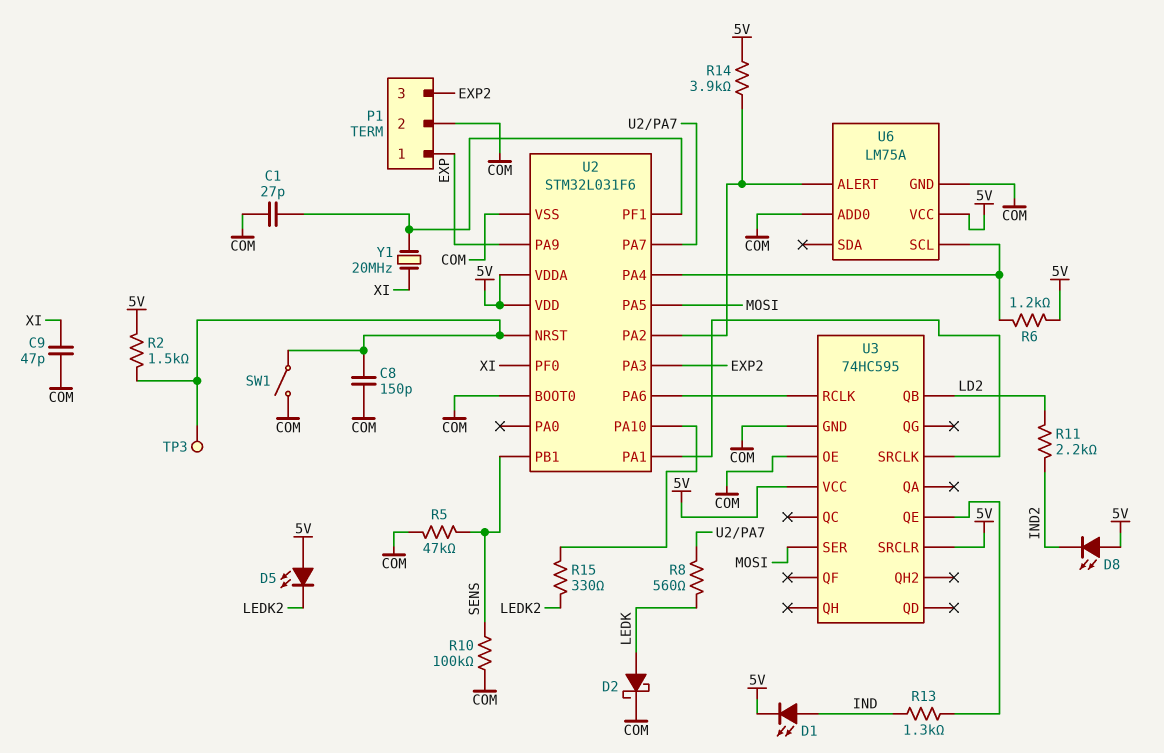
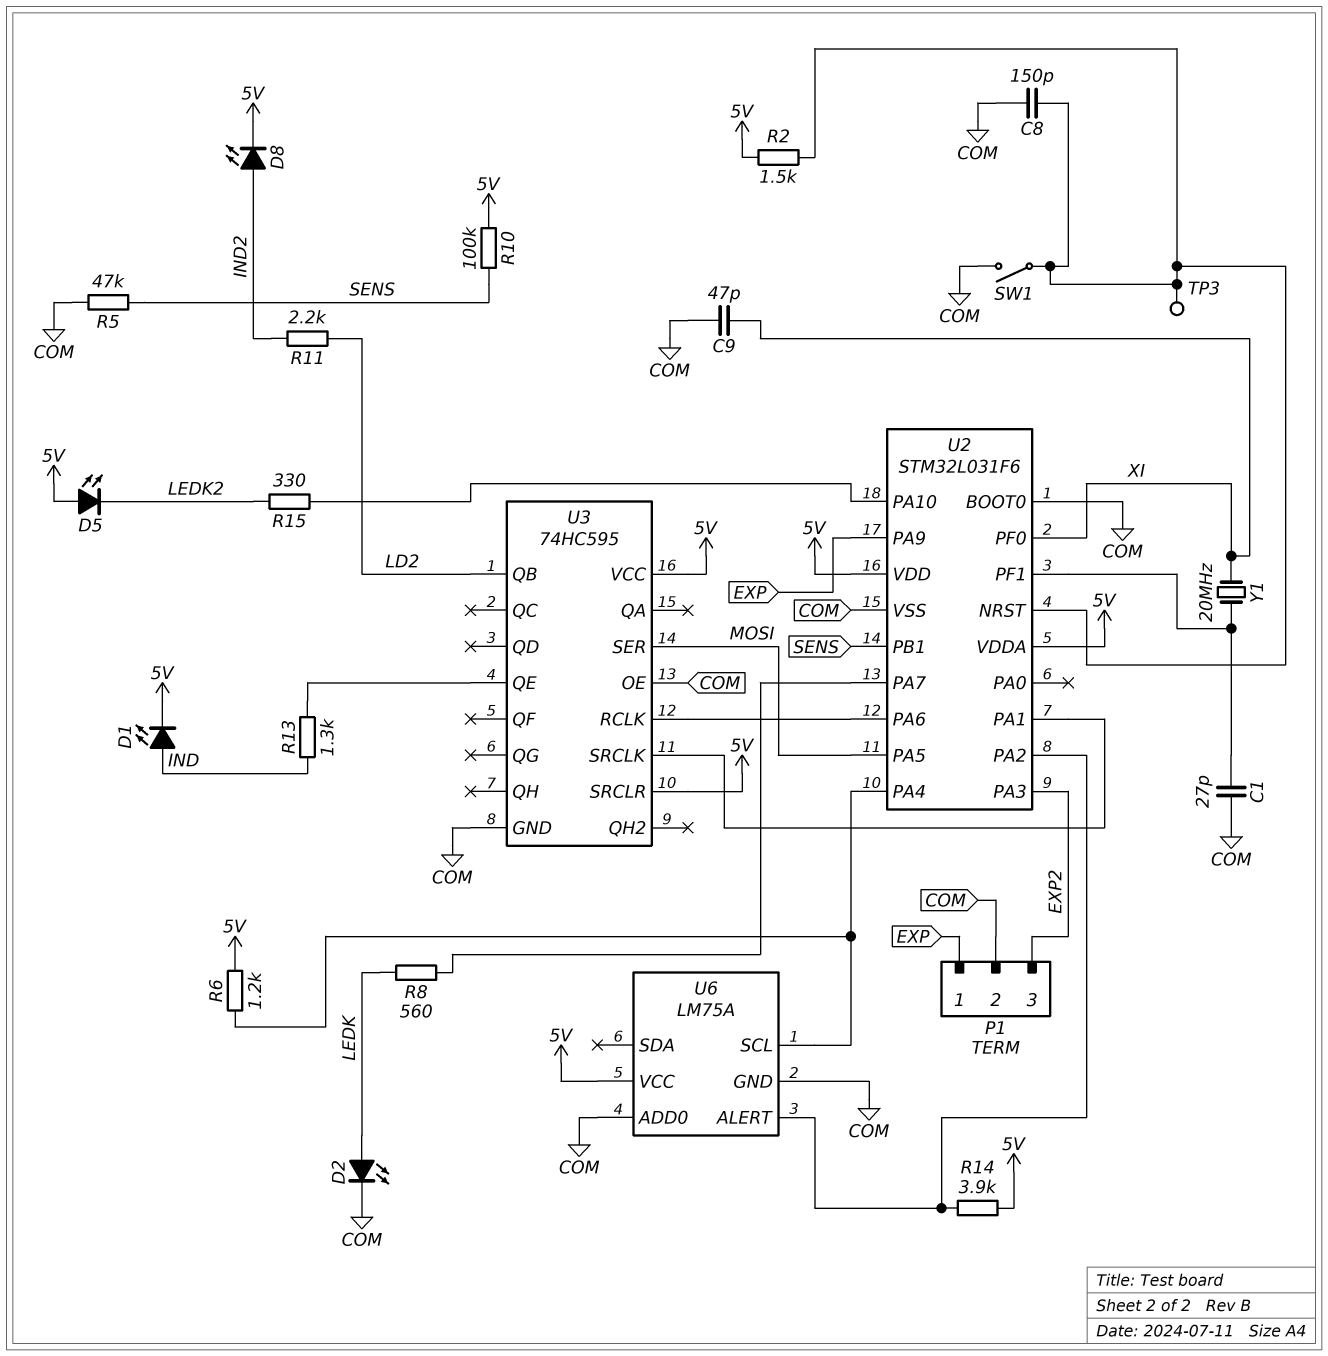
D2: schottky (A LEDK, K COM) -> LED (A LEDK, K COM)
D8: LED (A 5V, K IND2) -> LED (A IND2, K 5V)
R10: 100k (COM, SENS) -> 100k (5V, SENS)

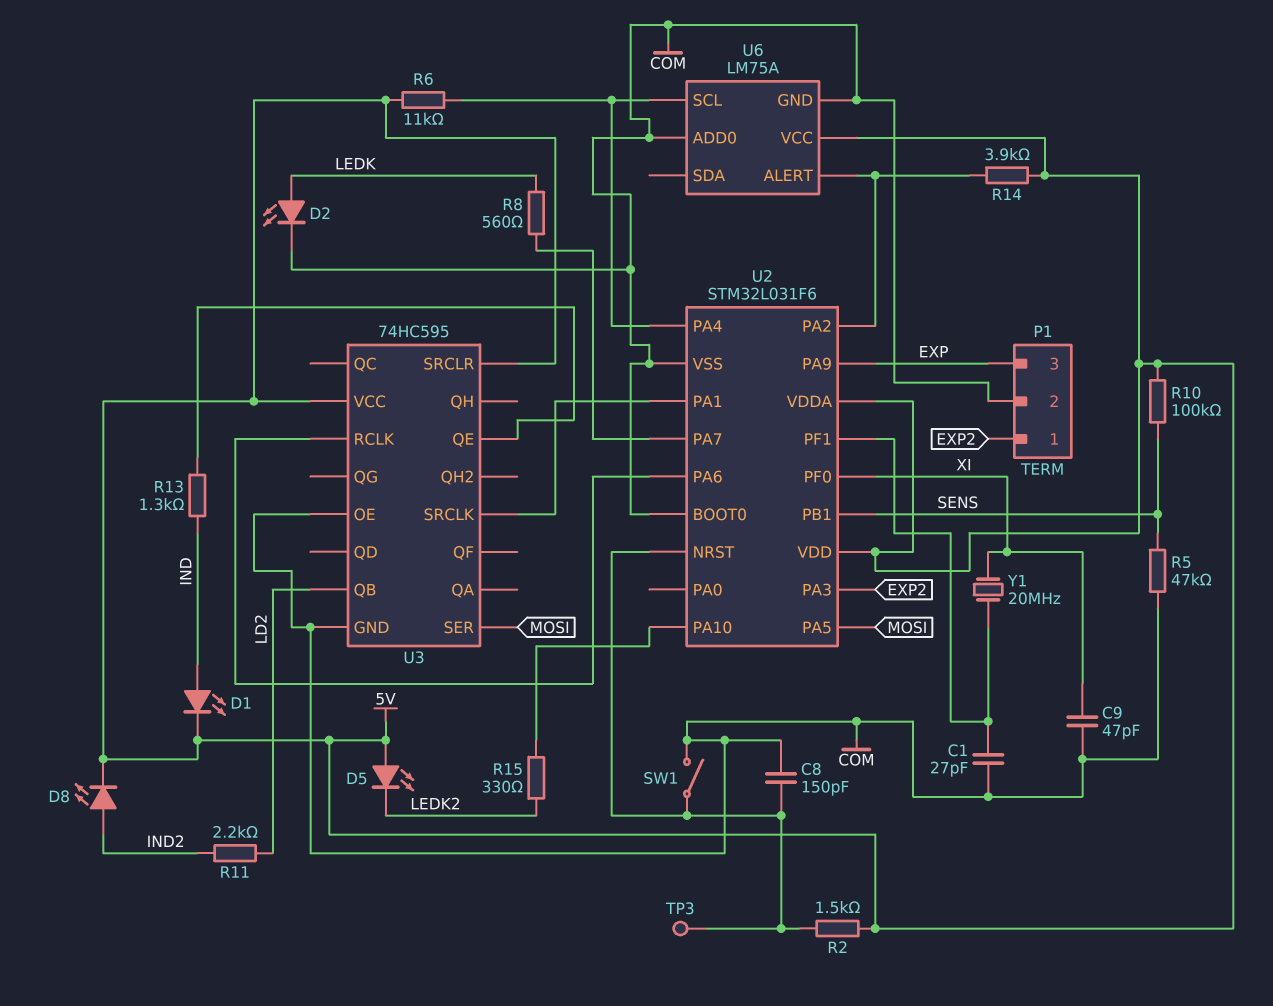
P1 pin 1: EXP -> EXP2
P1 pin 3: EXP2 -> EXP
R6: 1.2k (5V, U2/PA4) -> 11k (5V, U2/PA4)

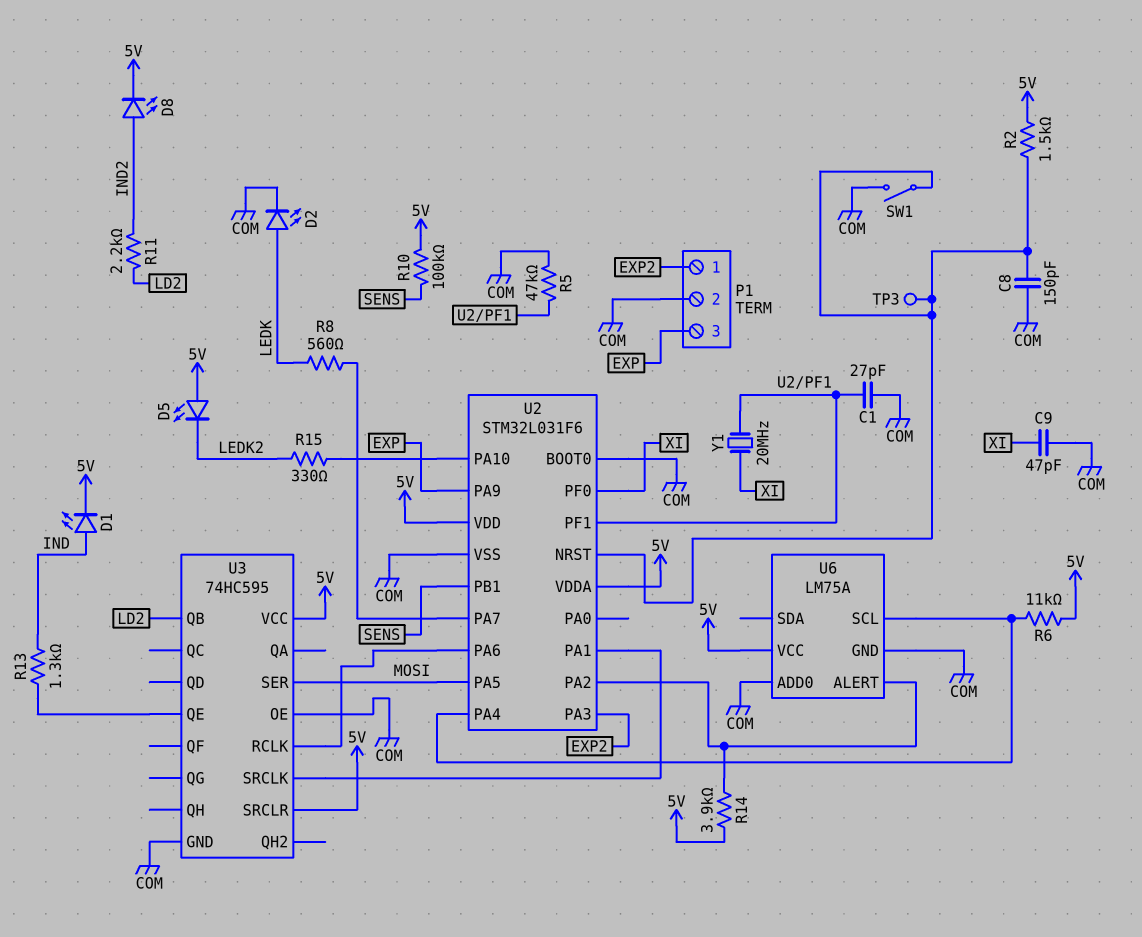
R5: 47k (COM, SENS) -> 47k (COM, U2/PF1)

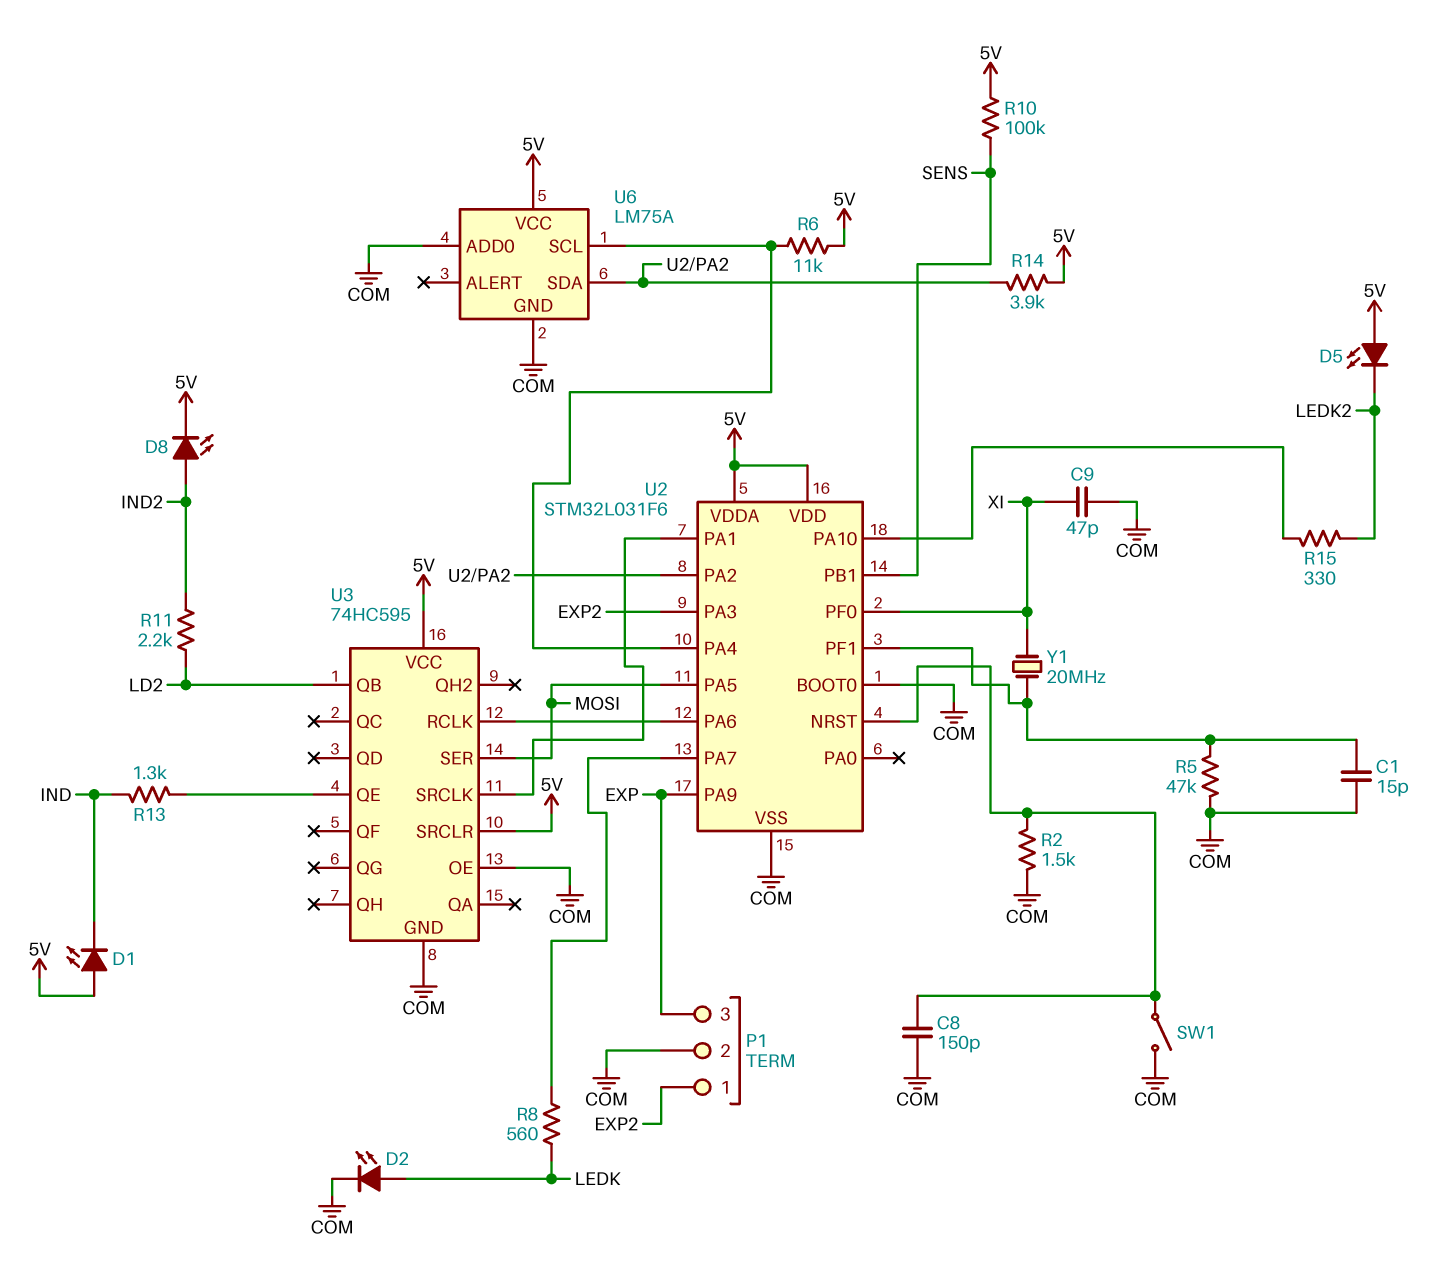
C1: 27pF (COM, U2/PF1) -> 15pF (COM, U2/PF1)
D1: LED (A IND, K 5V) -> LED (A 5V, K IND)
R2: 1.5k (5V, U2/NRST) -> 1.5k (COM, U2/NRST)
TP3: test point (U2/NRST) -> none
U6 pin ALERT: U2/PA2 -> none
U6 pin SDA: none -> U2/PA2

